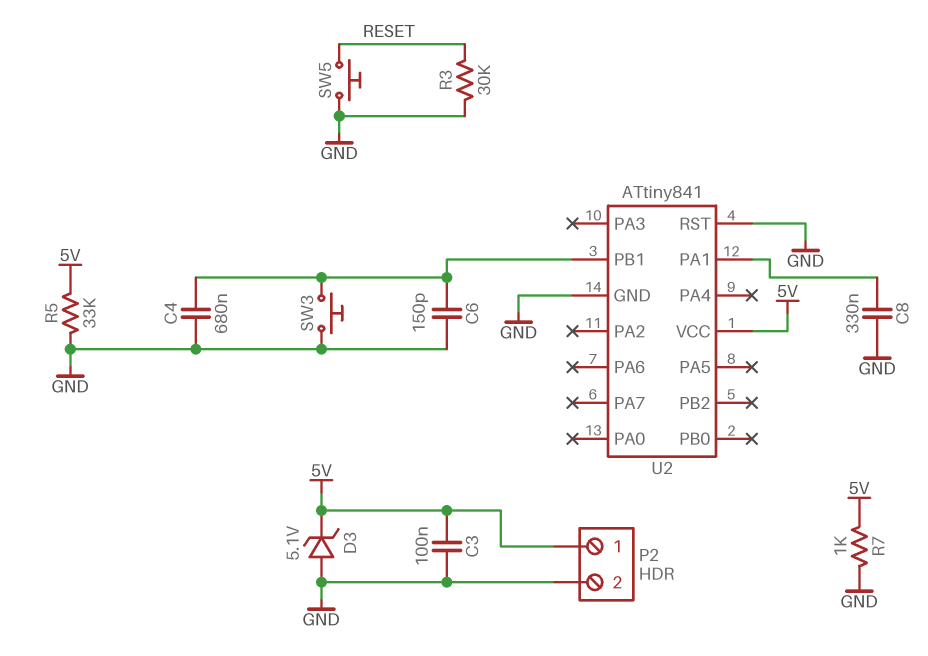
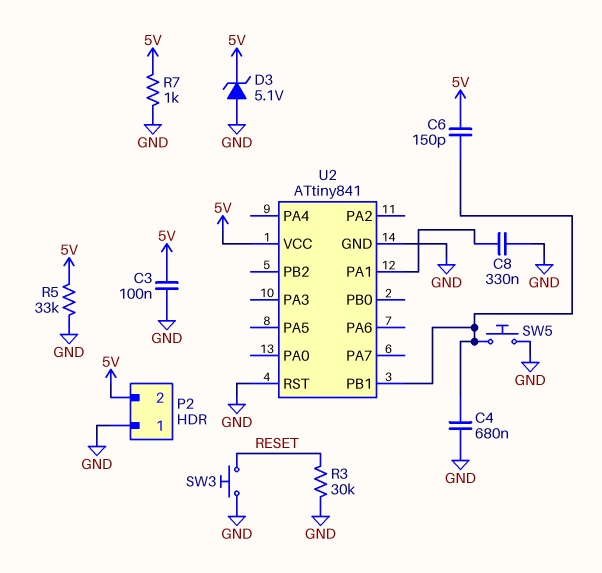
C6: 150pF (GND, U2/PB1) -> 150pF (5V, U2/PB1)
P2 pin 1: 5V -> GND
P2 pin 2: GND -> 5V
SW3: button (GND, U2/PB1) -> button (GND, RESET)
SW5: button (GND, RESET) -> button (GND, U2/PB1)

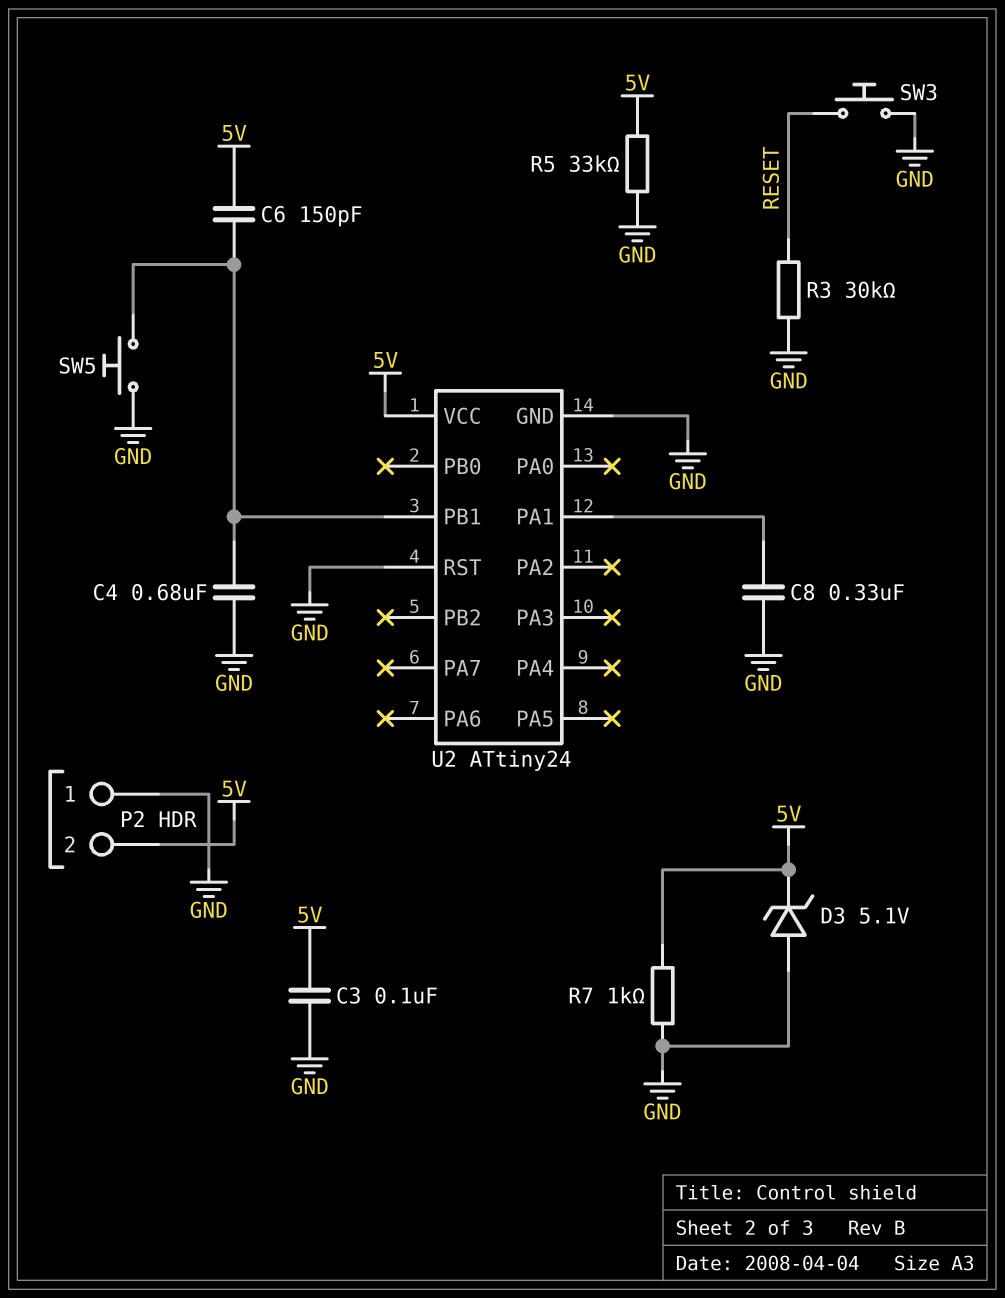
U2: ATtiny841 -> ATtiny24

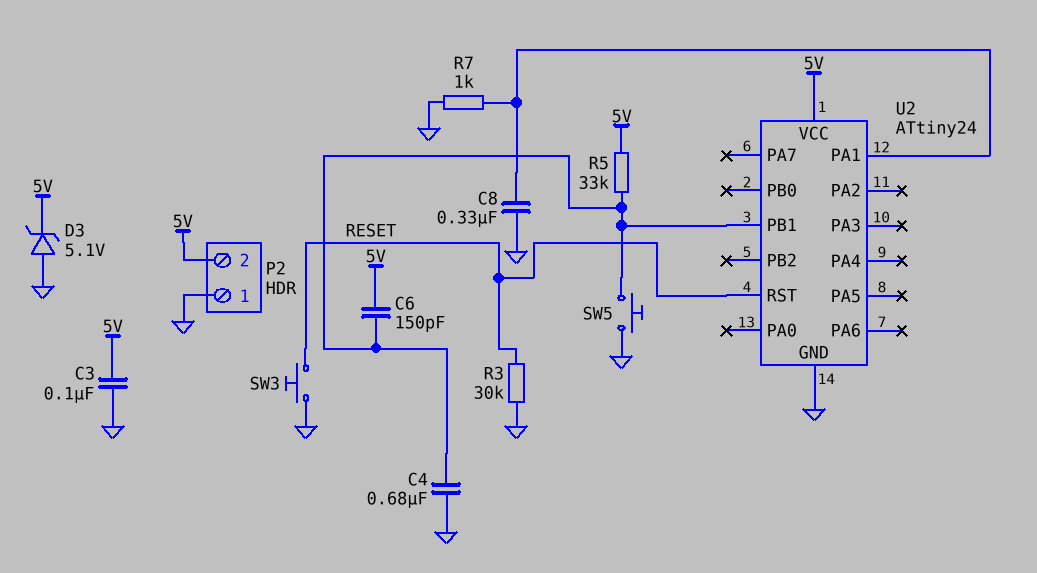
R5: 33k (5V, GND) -> 33k (5V, U2/PB1)
R7: 1k (5V, GND) -> 1k (GND, U2/PA1)
U2 pin RST: GND -> RESET

